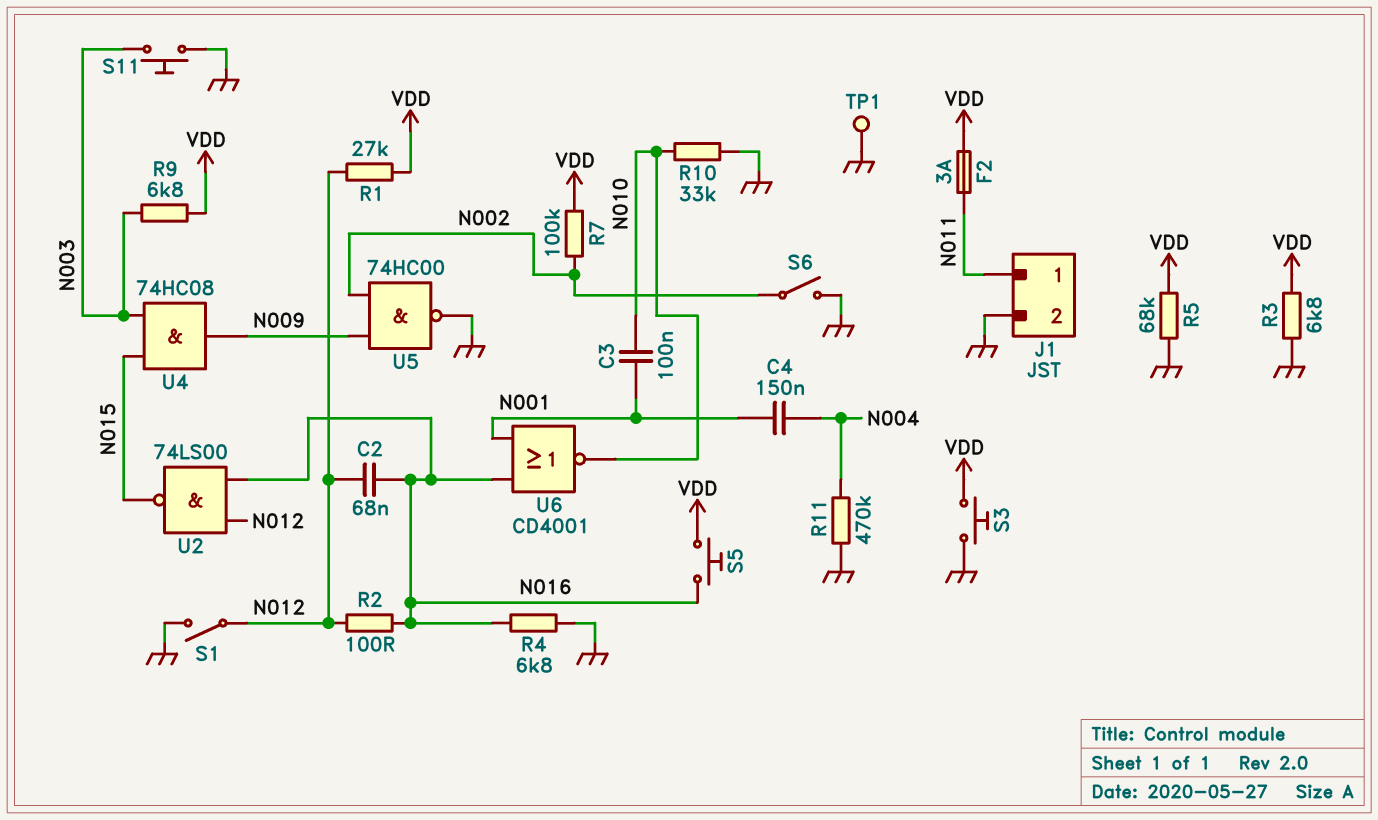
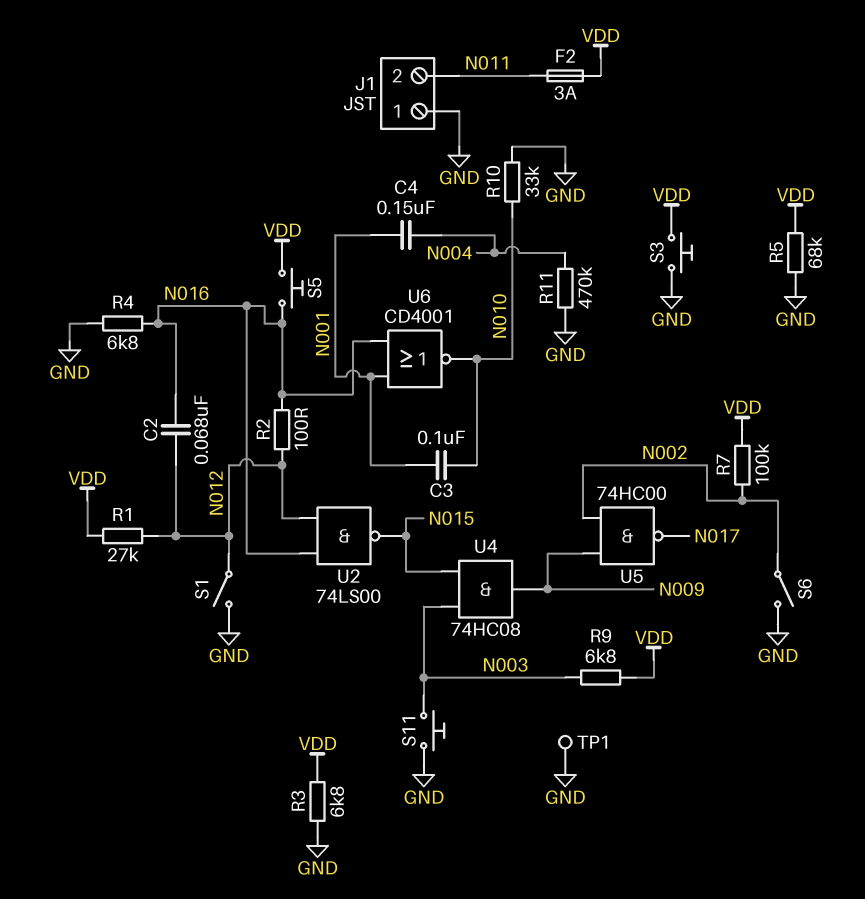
J1 pin 1: N011 -> GND
J1 pin 2: GND -> N011
U5: NAND 74HC00 (in N002, in N009, out GND) -> NAND 74HC00 (in N002, in N009, out N017)

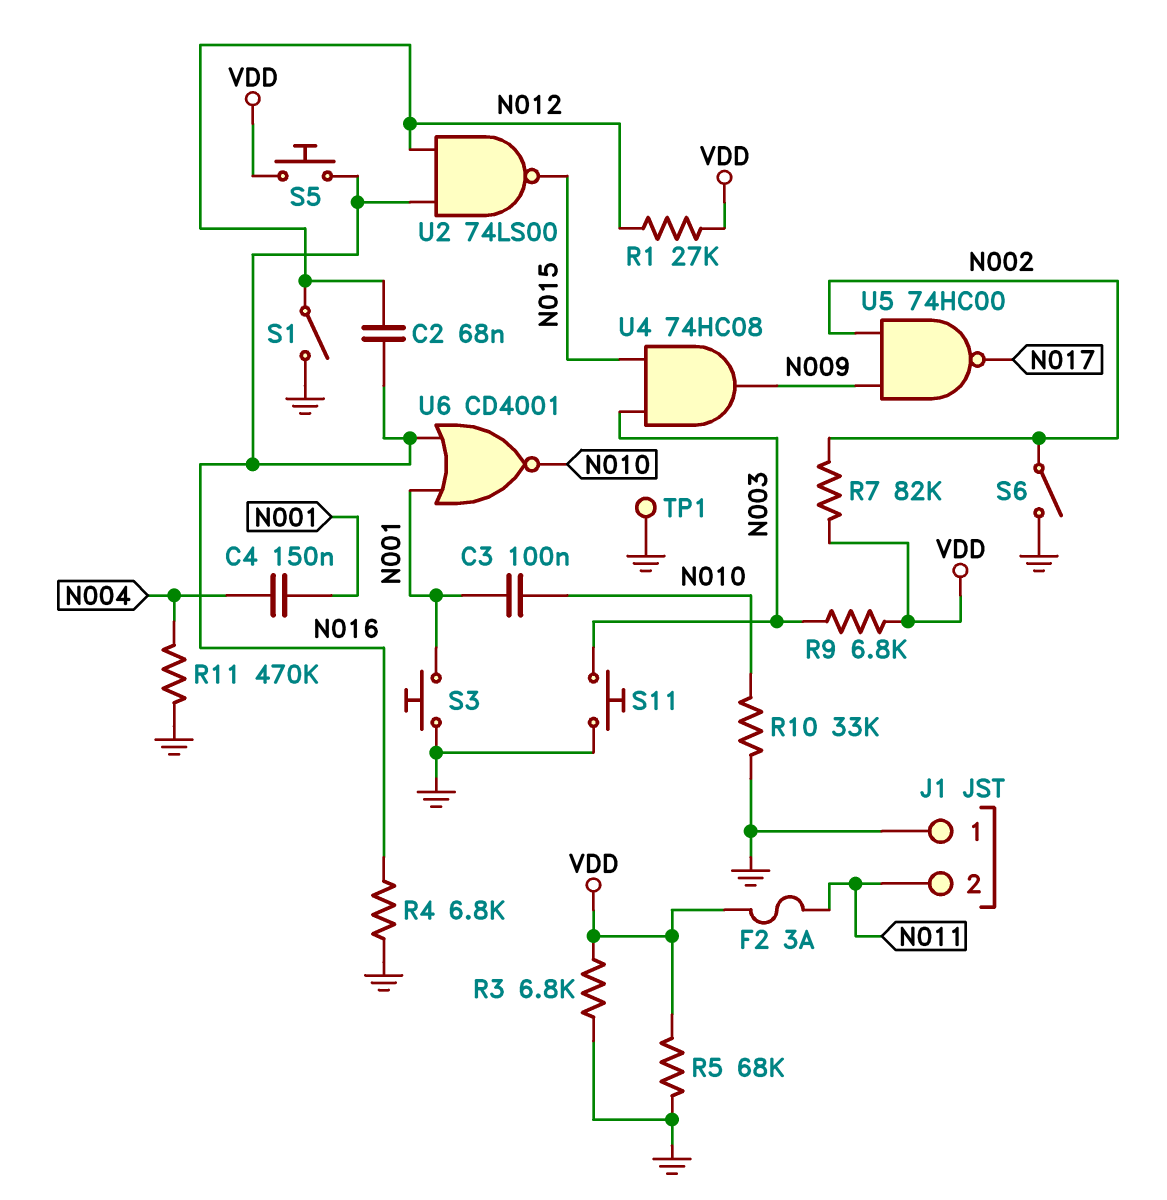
R2: 100 (N012, N016) -> none
R7: 100k (N002, VDD) -> 82k (N002, VDD)
S3: button (GND, VDD) -> button (GND, N001)

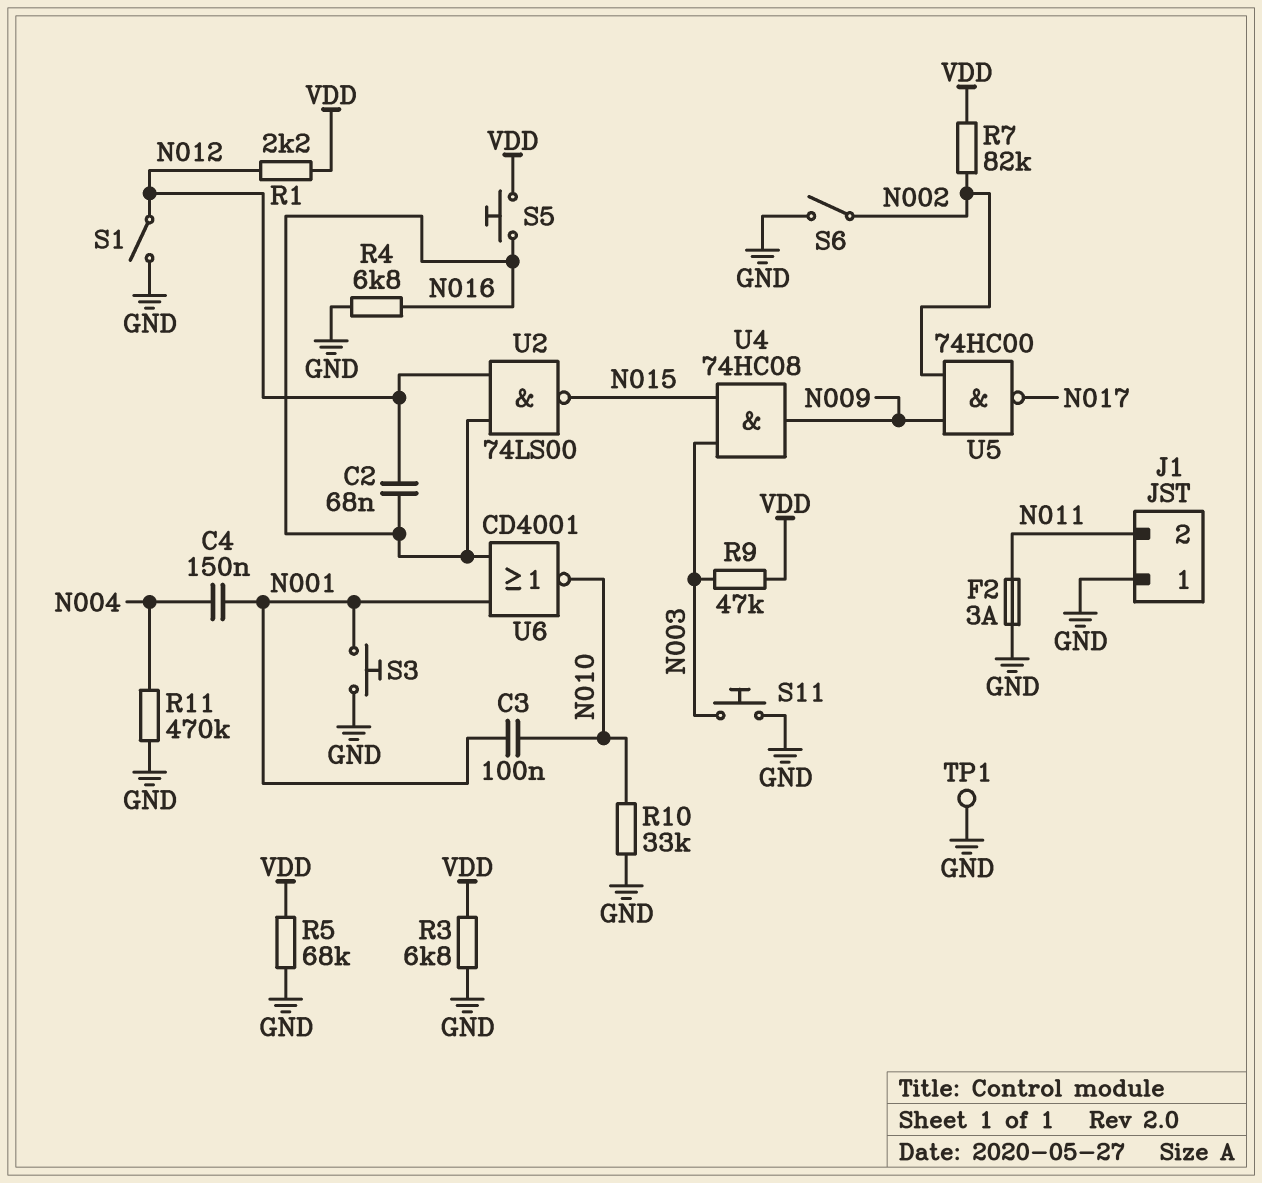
F2: 3A (N011, VDD) -> 3A (GND, N011)
R1: 27k (N012, VDD) -> 2.2k (N012, VDD)
R9: 6.8k (N003, VDD) -> 47k (N003, VDD)

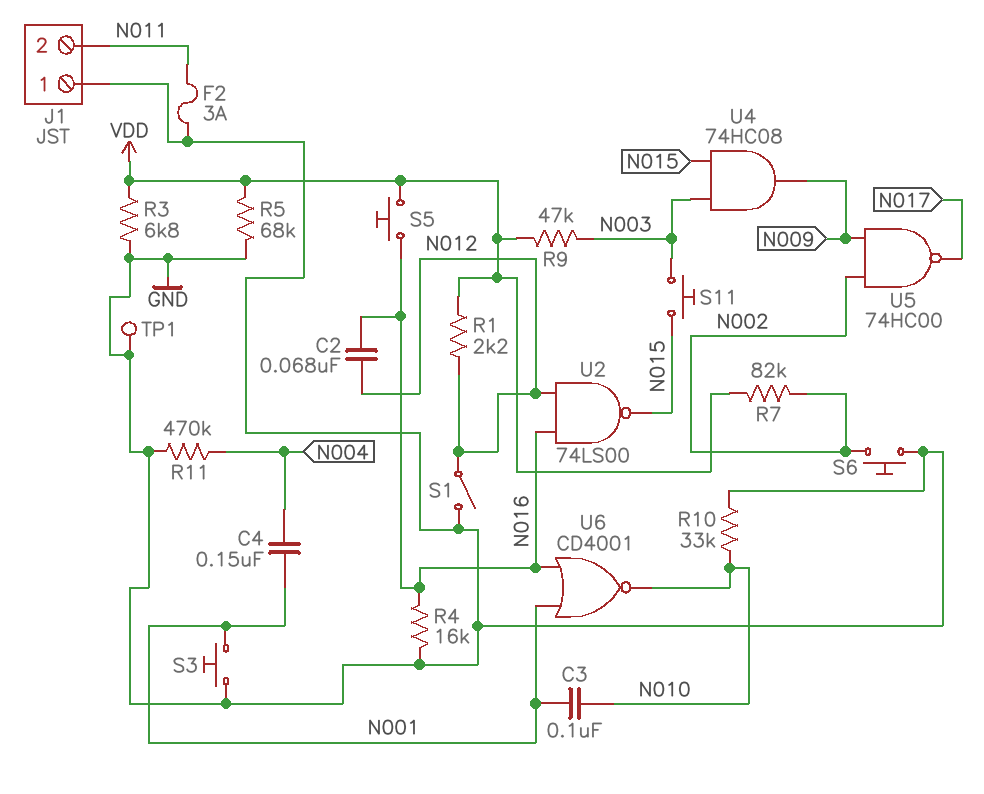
R4: 6.8k (GND, N016) -> 16k (GND, N016)
S6: switch (GND, N002) -> button (GND, N002)
S11: button (GND, N003) -> button (N003, N015)

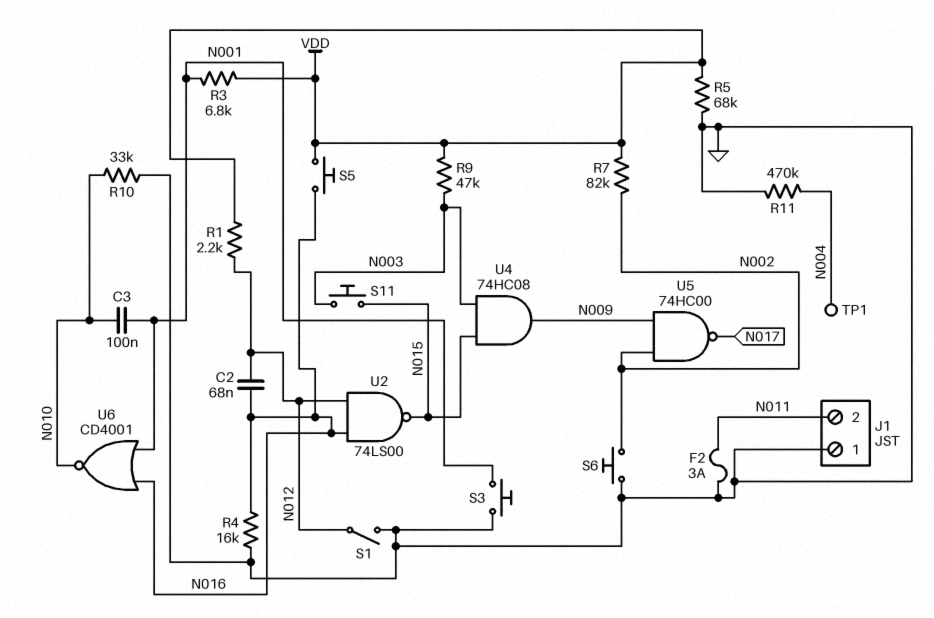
C4: 150nF (N001, N004) -> none
R3: 6.8k (GND, VDD) -> 6.8k (N001, VDD)
TP1: test point (GND) -> test point (N004)

